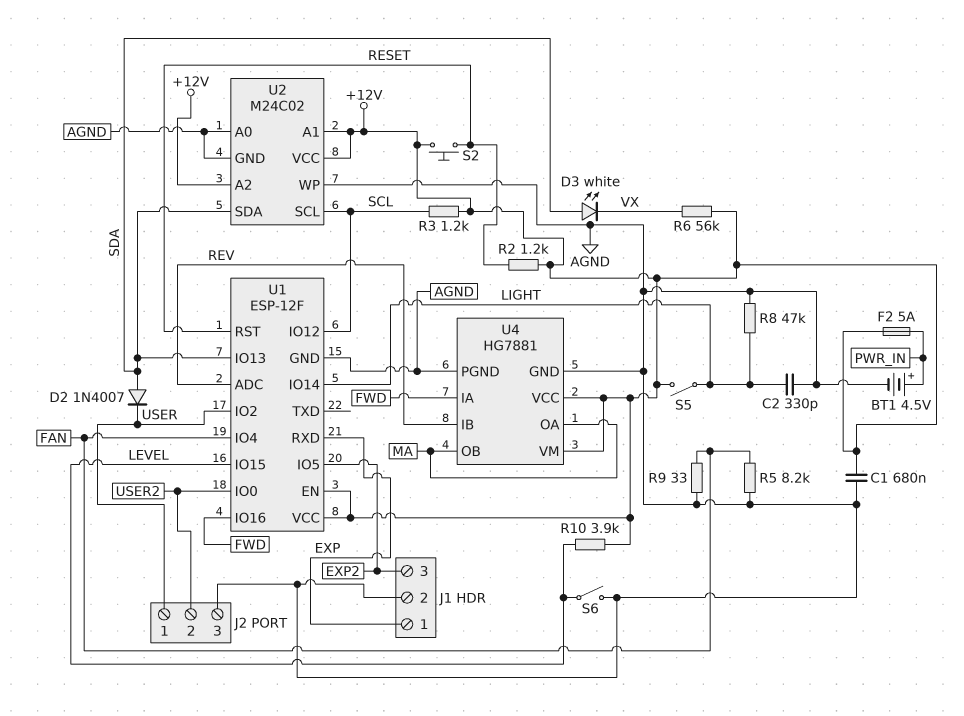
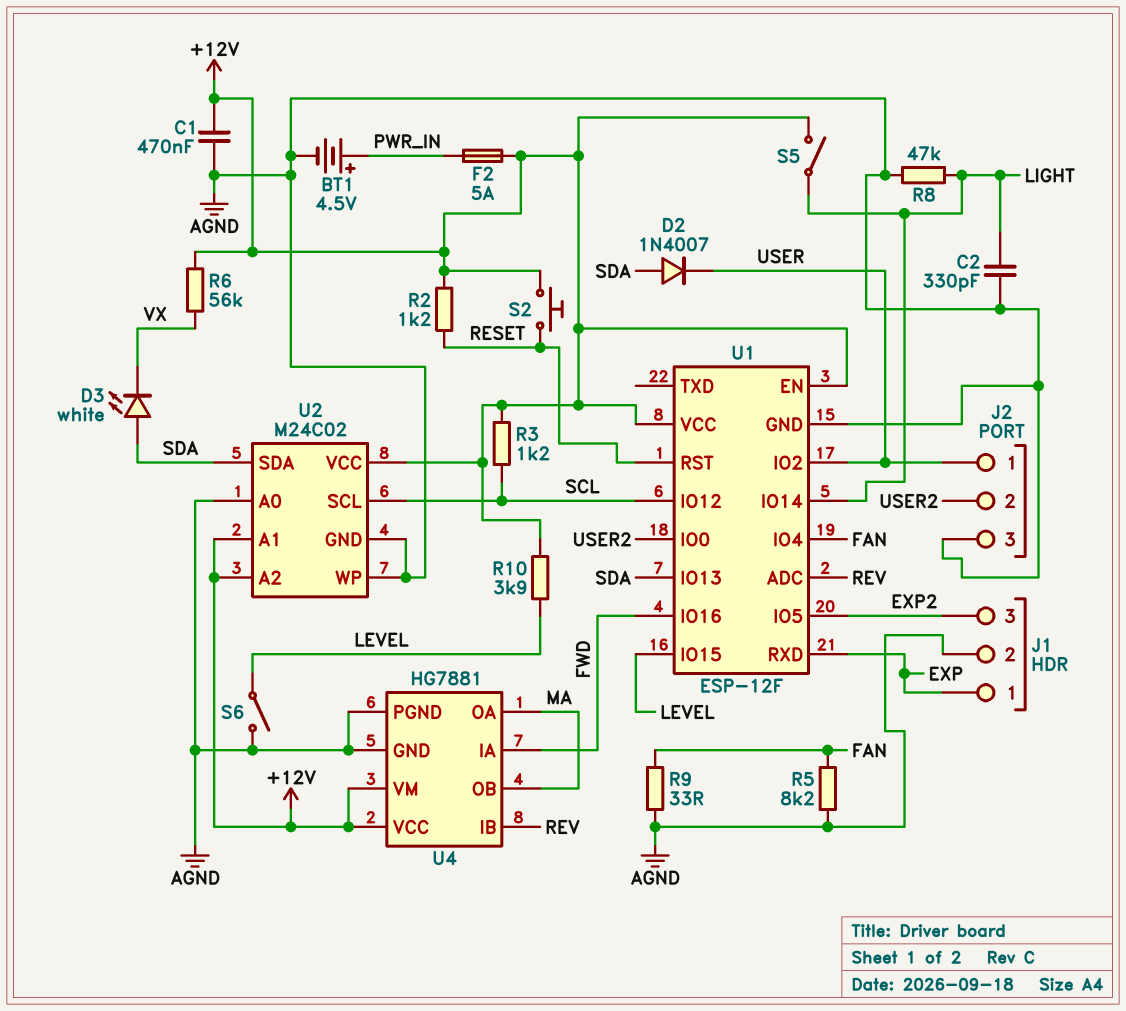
C1: 680nF (+12V, AGND) -> 470nF (+12V, AGND)

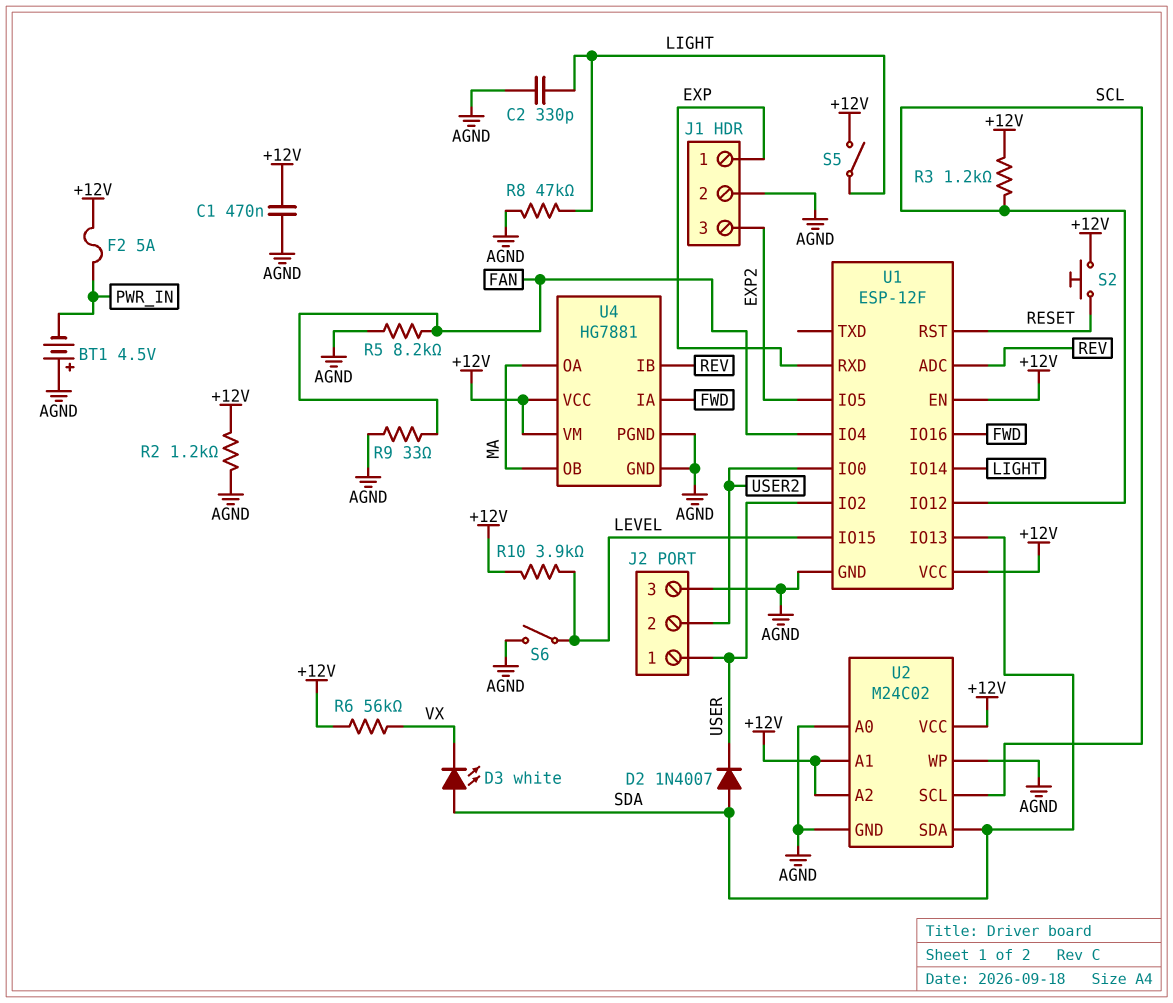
BT1: 4.5V (plus PWR_IN, minus AGND) -> 4.5V (plus AGND, minus PWR_IN)
R2: 1.2k (+12V, RESET) -> 1.2k (+12V, AGND)

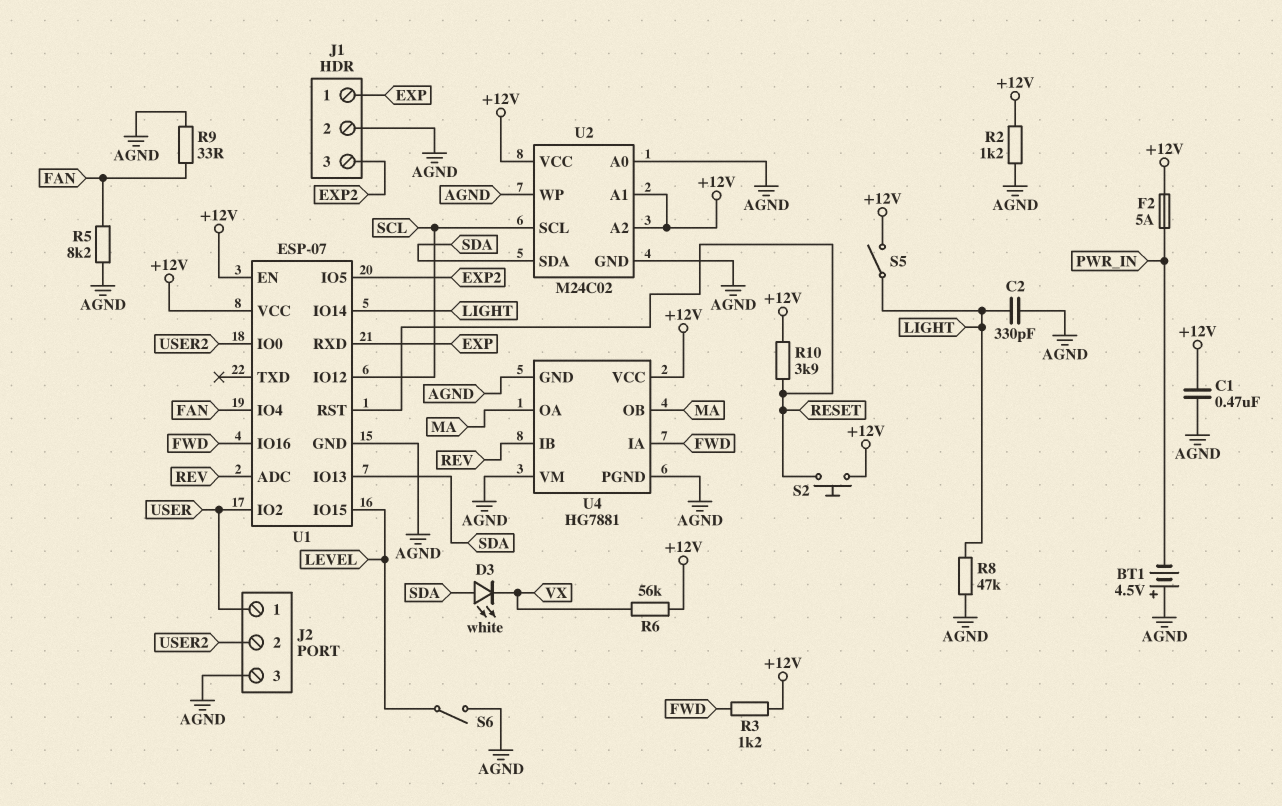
D2: diode 1N4007 (A SDA, K USER) -> none
R3: 1.2k (+12V, SCL) -> 1.2k (+12V, FWD)
R10: 3.9k (+12V, LEVEL) -> 3.9k (+12V, RESET)
U1: ESP-12F -> ESP-07
U4 pin VM: +12V -> AGND

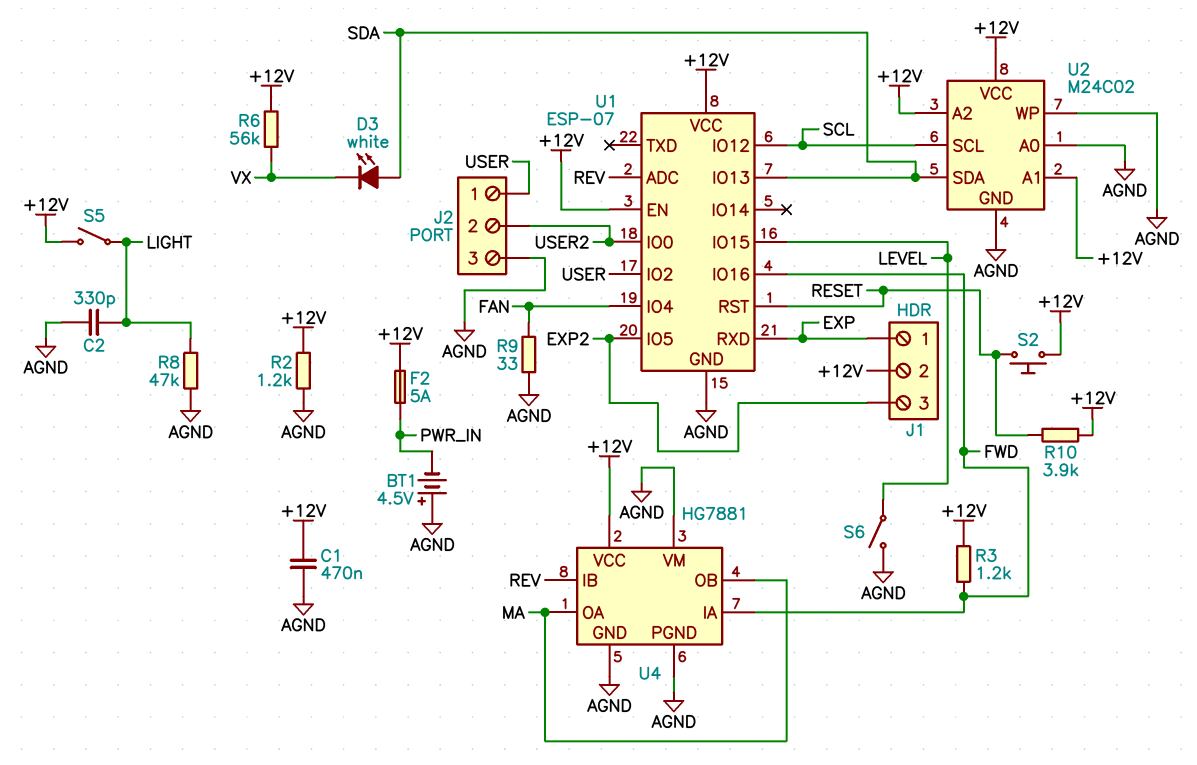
J1 pin 2: AGND -> +12V
R5: 8.2k (AGND, FAN) -> none
U1 pin IO14: LIGHT -> none

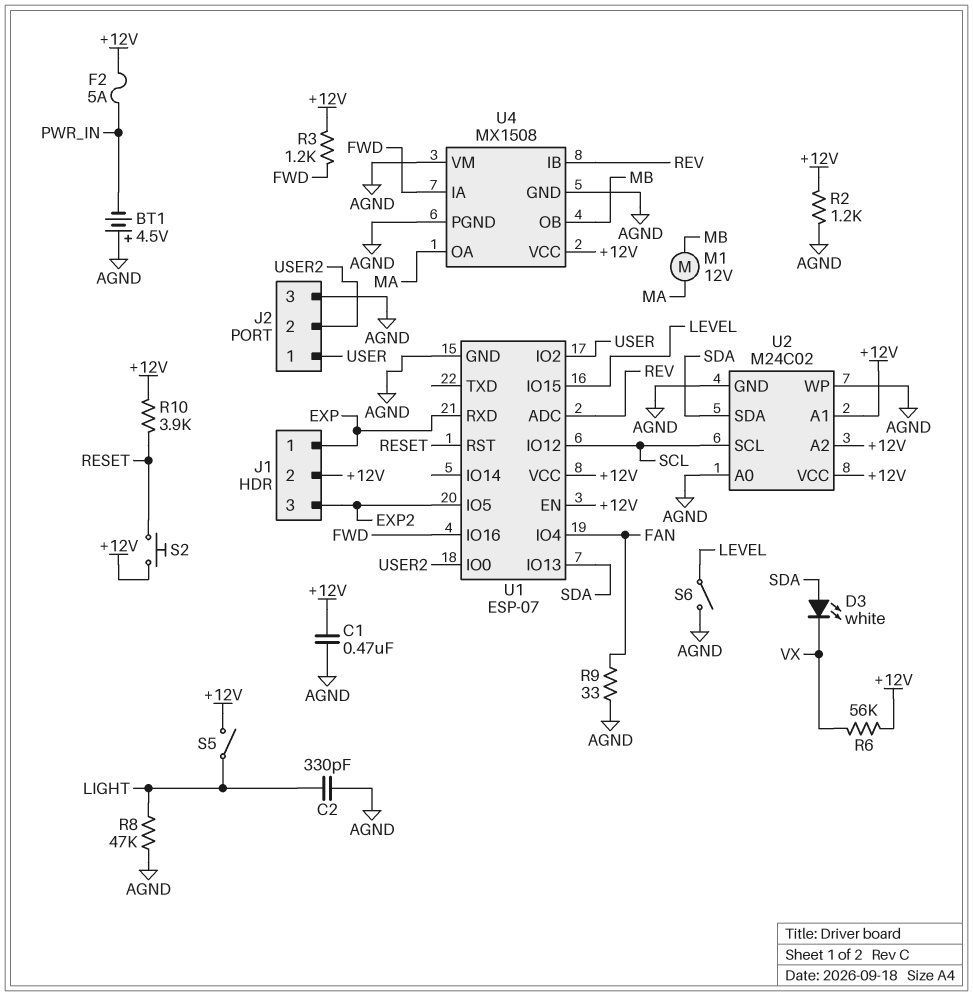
M1: none -> motor 12V (MA, MB)
U4: HG7881 -> MX1508
U4 pin OB: MA -> MB

